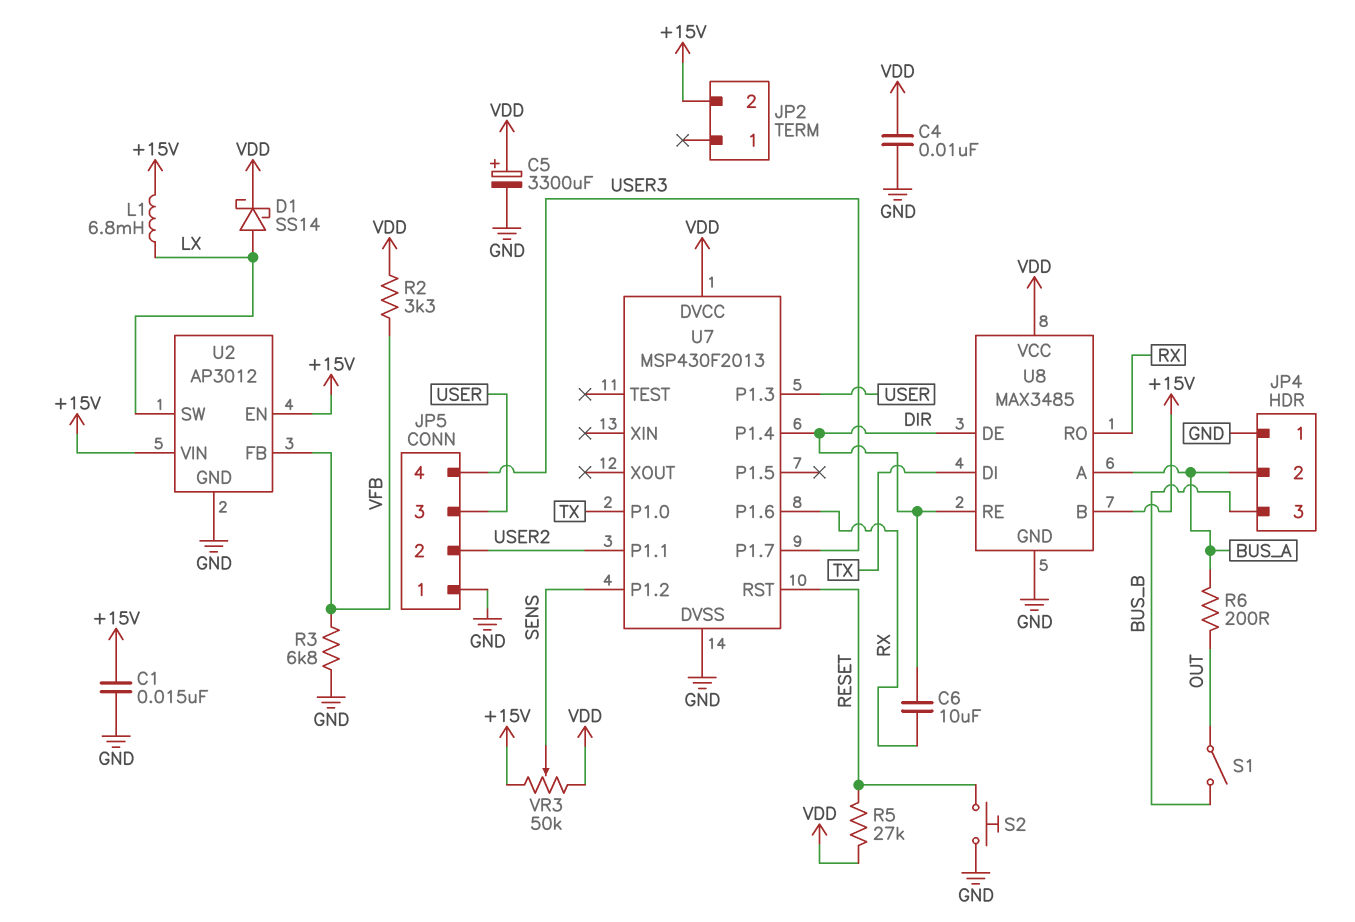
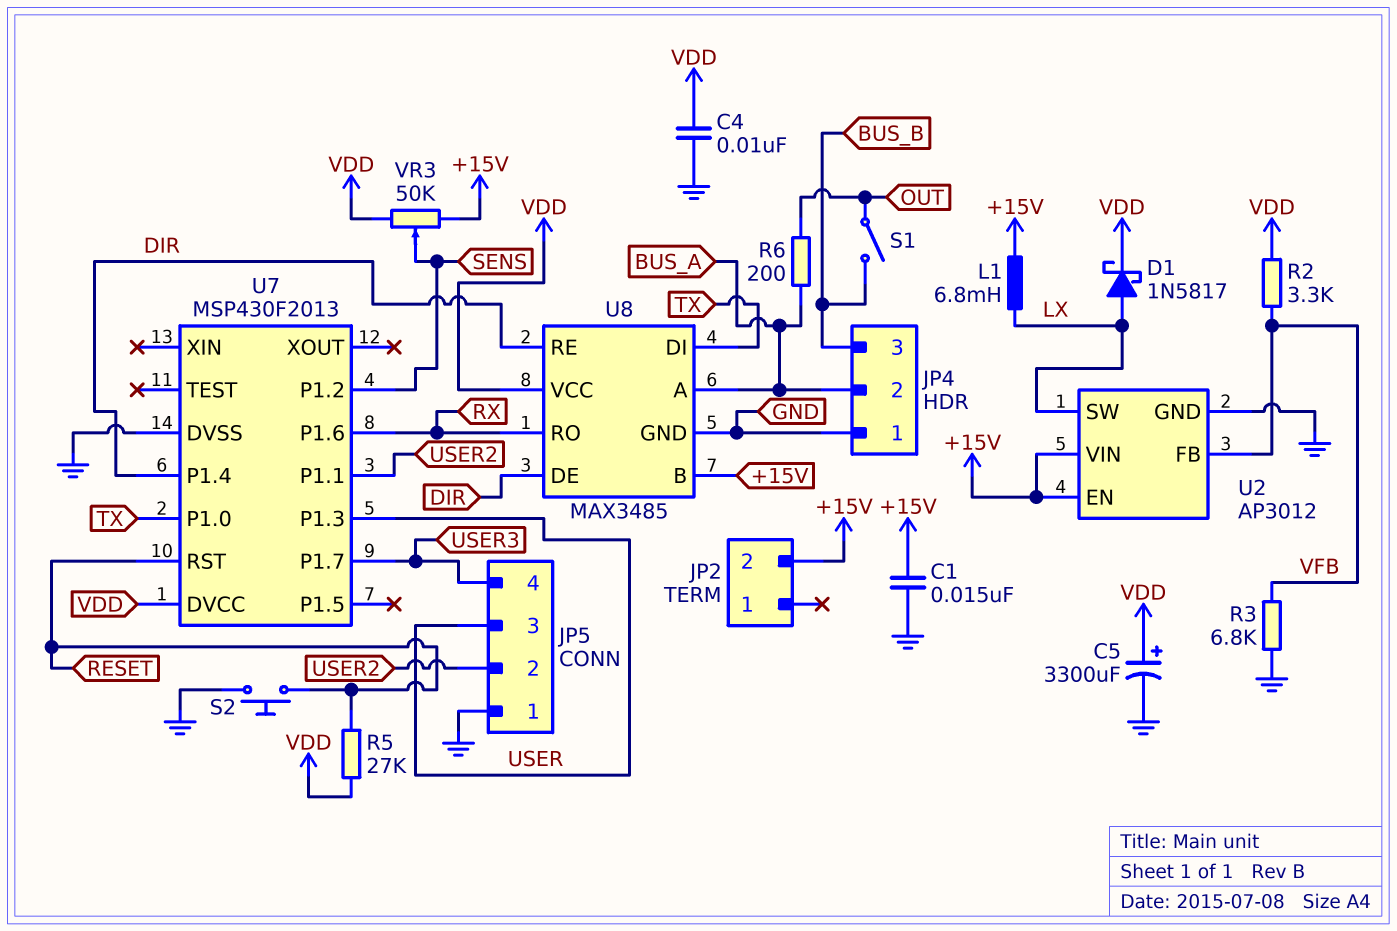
C6: 10uF (DIR, RX) -> none
D1: schottky SS14 (A LX, K VDD) -> schottky 1N5817 (A LX, K VDD)

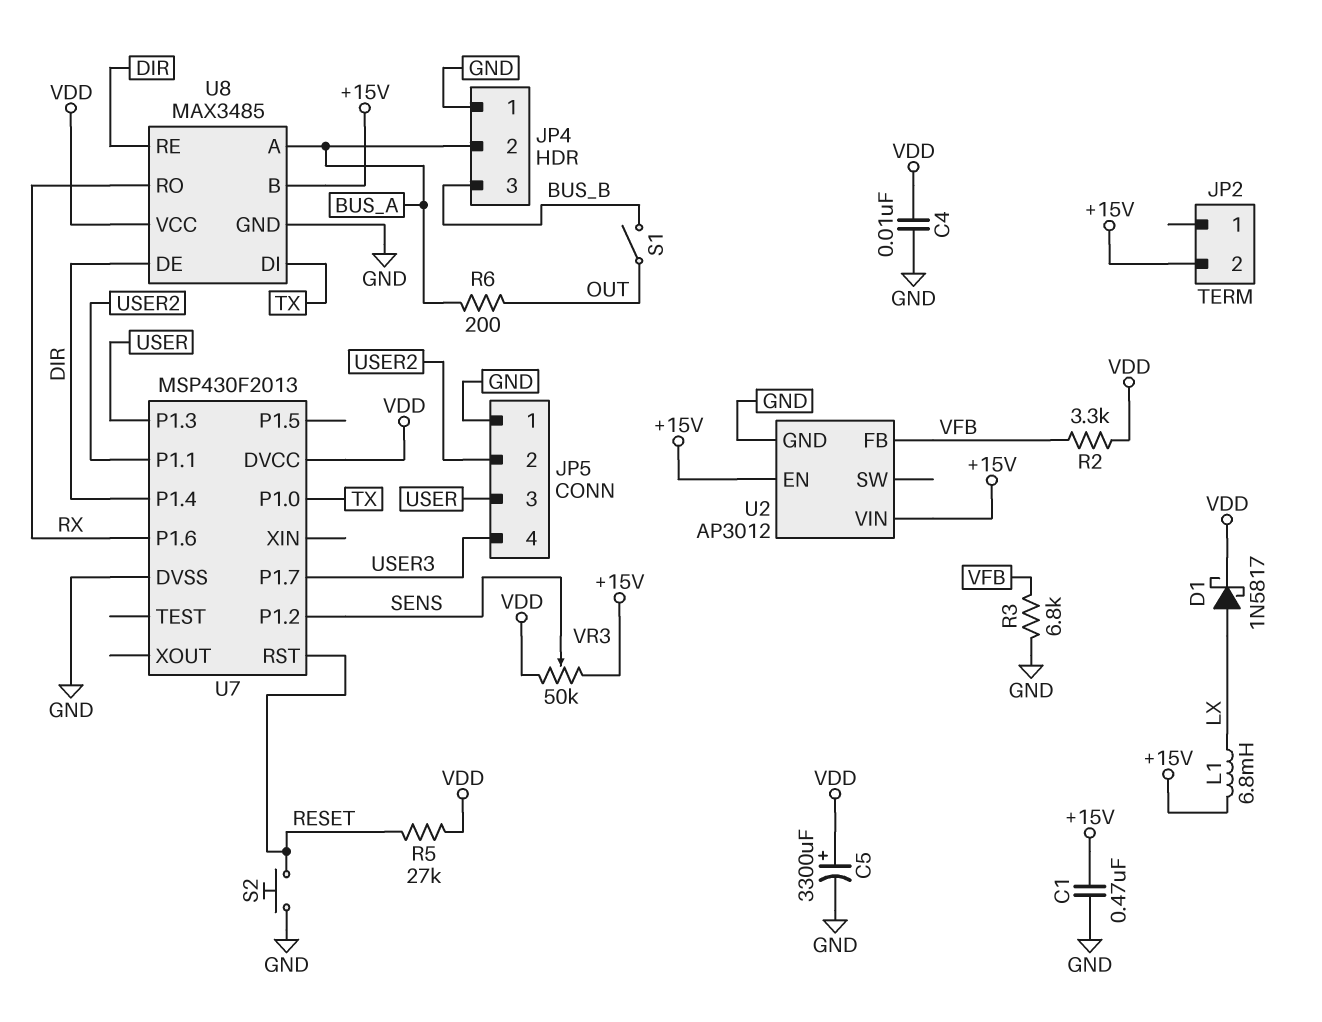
C1: 15nF (+15V, GND) -> 470nF (+15V, GND)
U2 pin SW: LX -> none

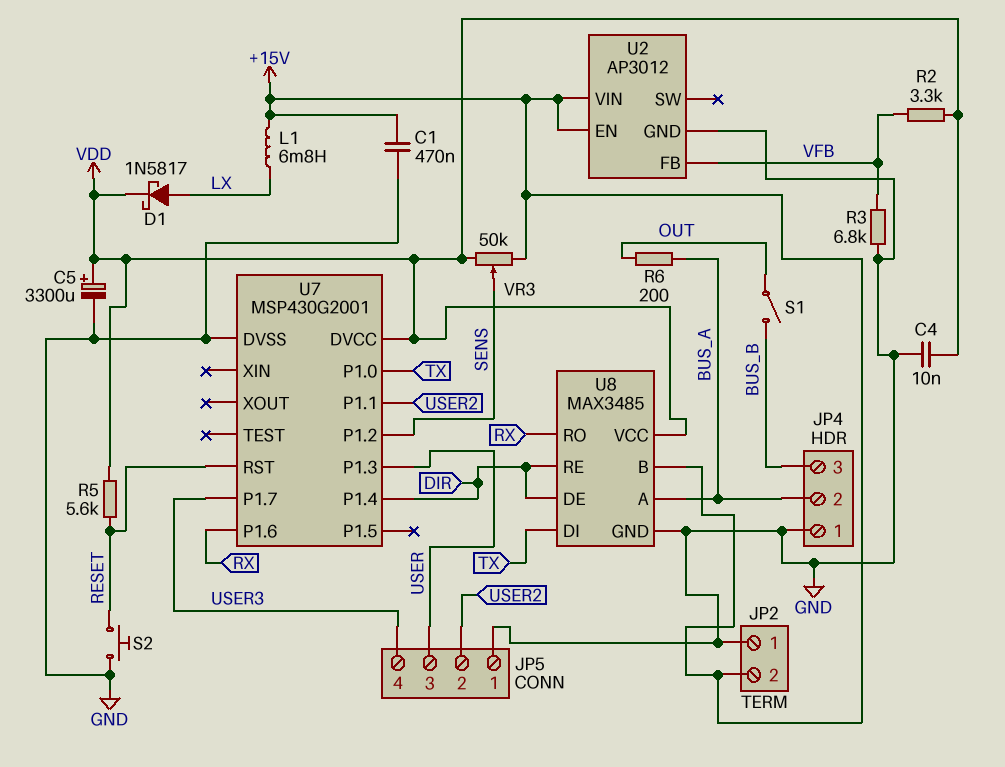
JP2 pin 1: none -> GND
R5: 27k (RESET, VDD) -> 5.6k (RESET, VDD)
U7: MSP430F2013 -> MSP430G2001

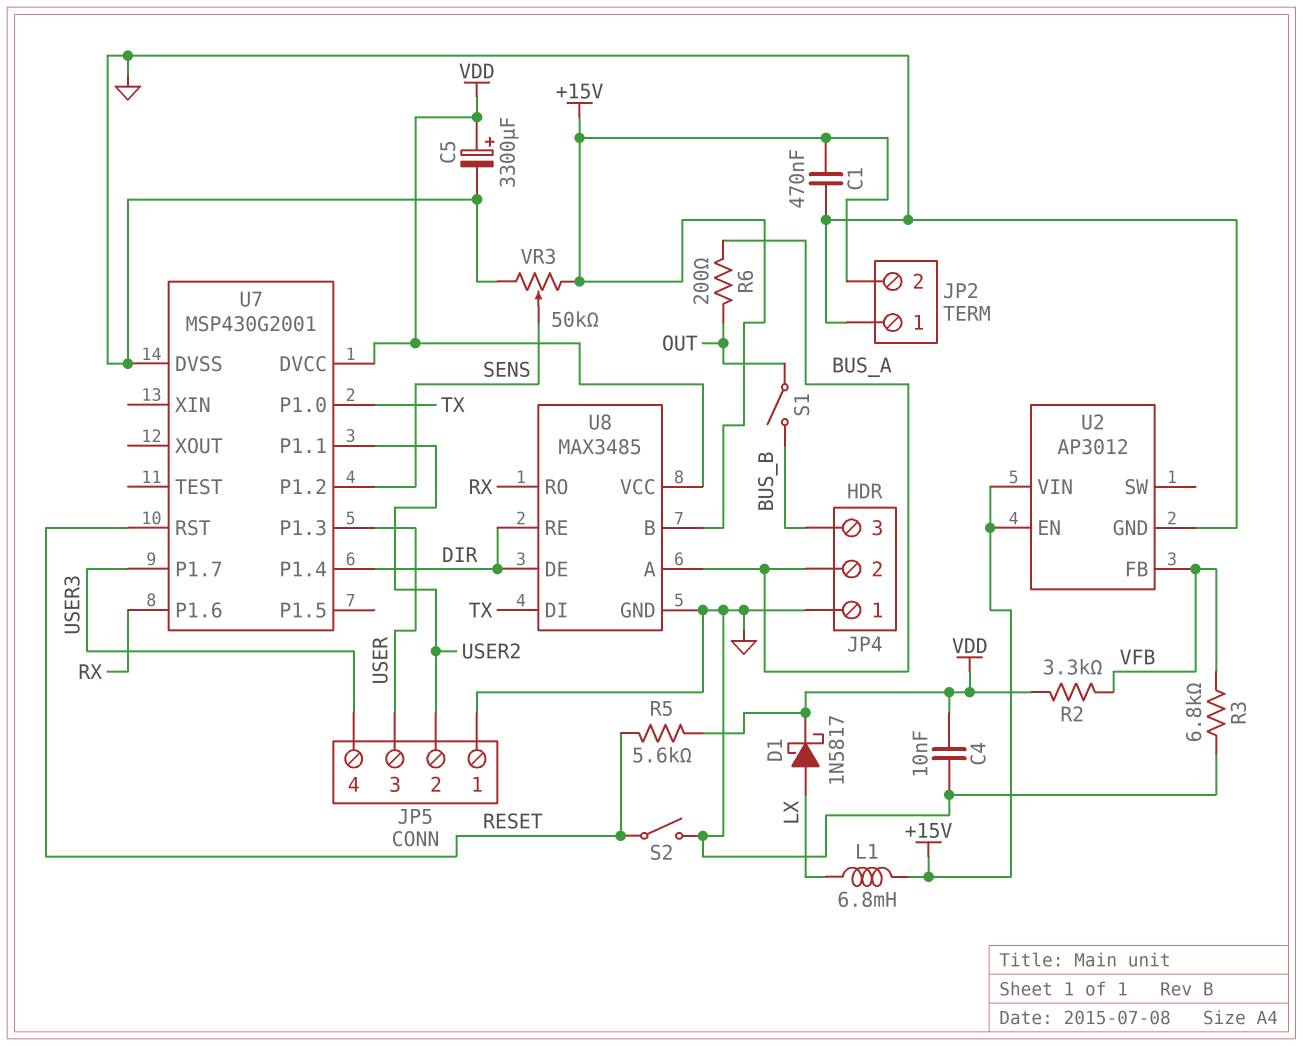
S2: button (GND, RESET) -> switch (GND, RESET)
VR3: 50k (+15V, VDD, wiper SENS) -> 50k (+15V, GND, wiper SENS)

